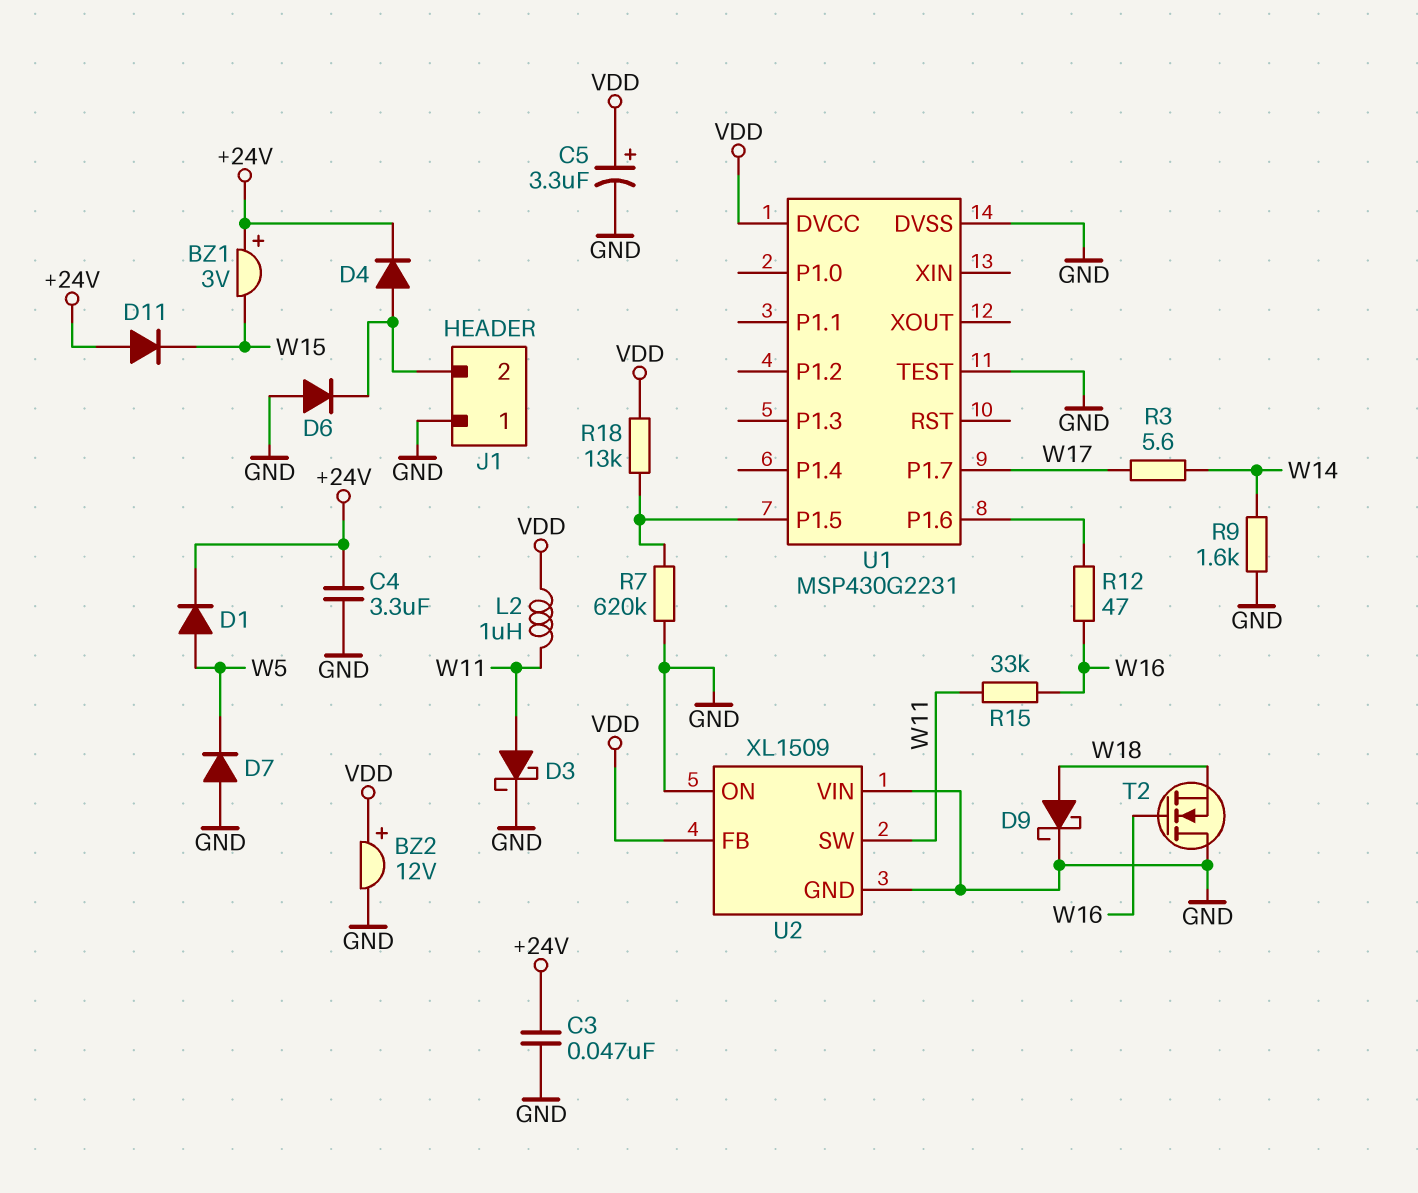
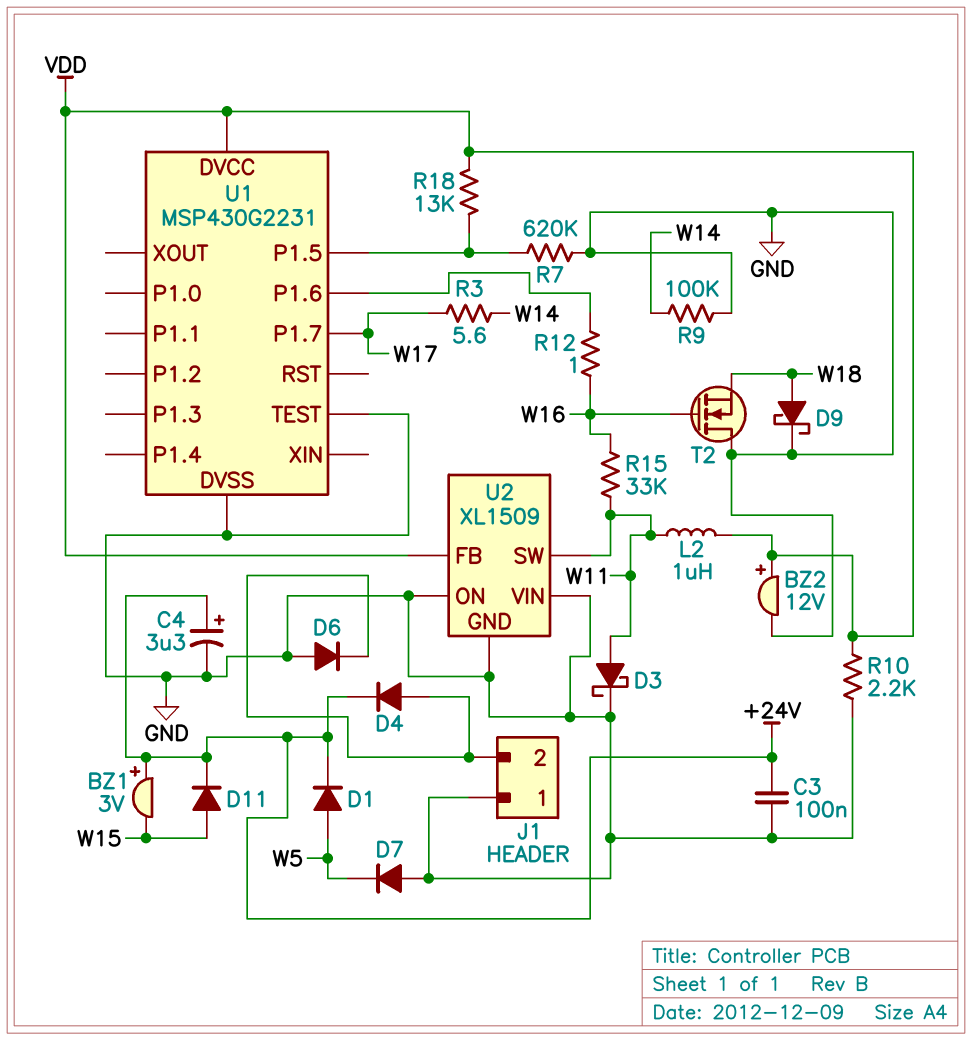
C3: 47nF (+24V, GND) -> 100nF (+24V, GND)
C4: 3.3uF (+24V, GND) -> 3.3uF (plus +24V, minus GND)
C5: 3.3uF (plus VDD, minus GND) -> none
D11: diode (A +24V, K W15) -> diode (A W15, K +24V)
R9: 1.6k (GND, W14) -> 100k (GND, W14)
R10: none -> 2.2k (GND, VDD)
R12: 47 (U1/P1.6, W16) -> 1 (U1/P1.6, W16)

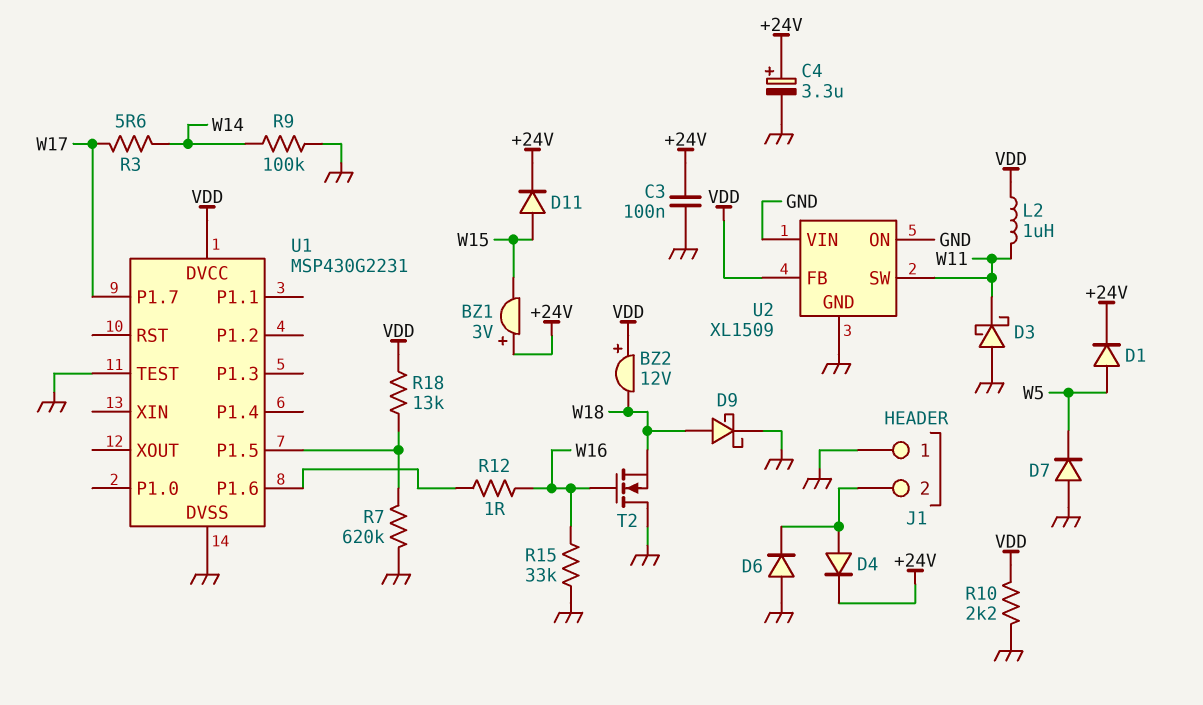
BZ2: buzzer 12V (plus VDD, minus GND) -> buzzer 12V (plus VDD, minus W18)
D3: schottky (A W11, K GND) -> schottky (A GND, K W11)
R15: 33k (W11, W16) -> 33k (GND, W16)

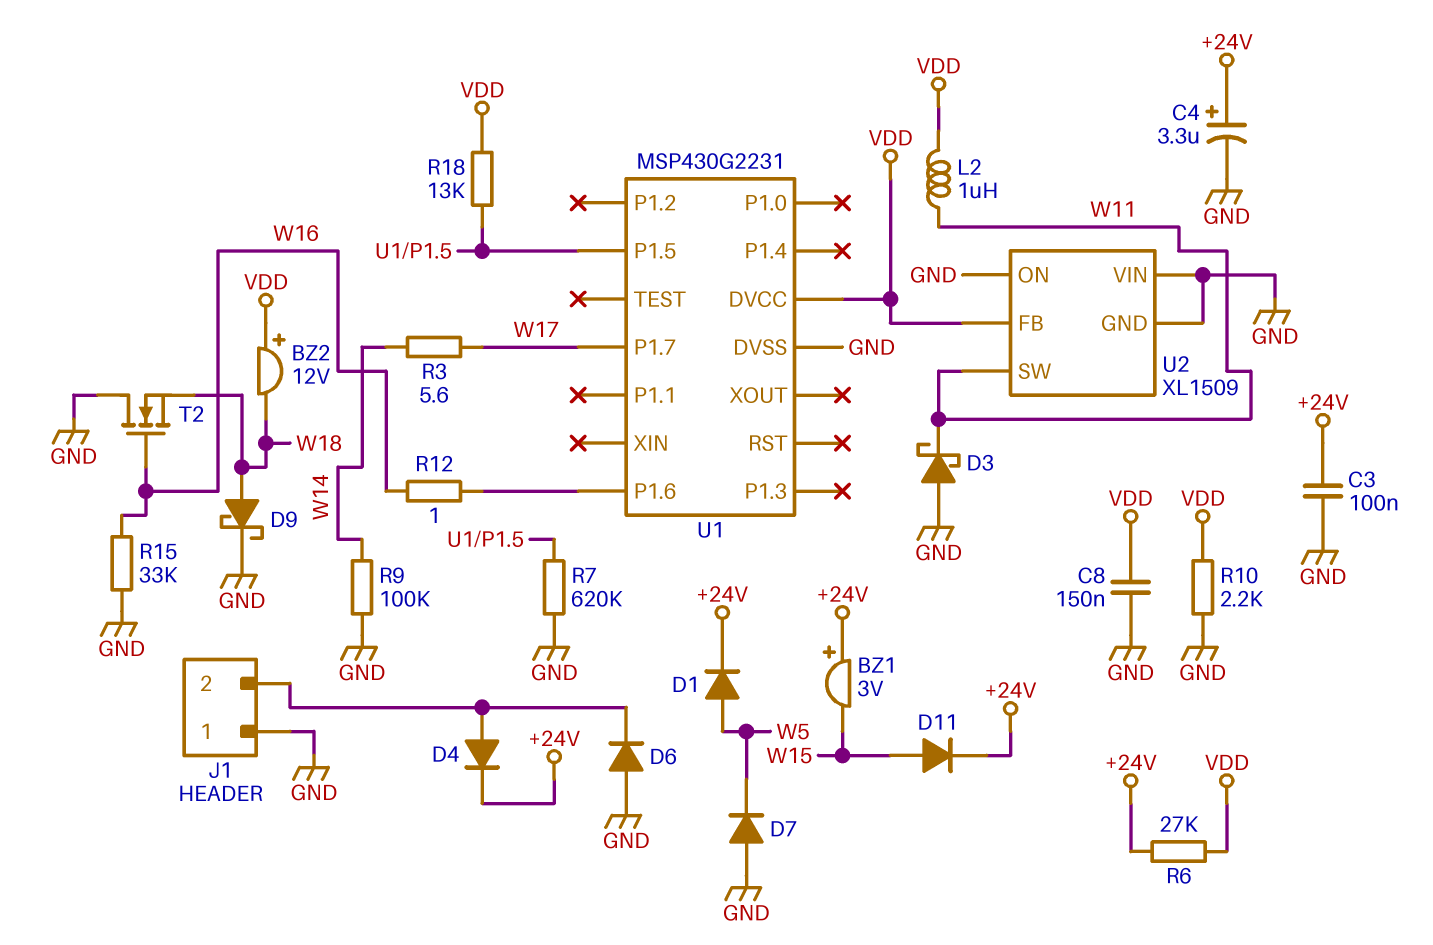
C8: none -> 150nF (GND, VDD)
R6: none -> 27k (+24V, VDD)
U1 pin TEST: GND -> none

